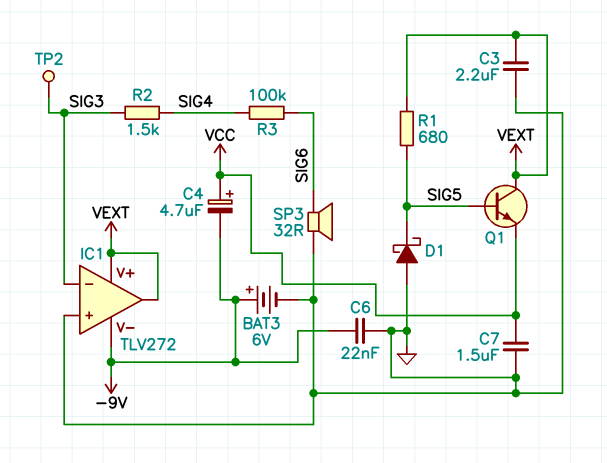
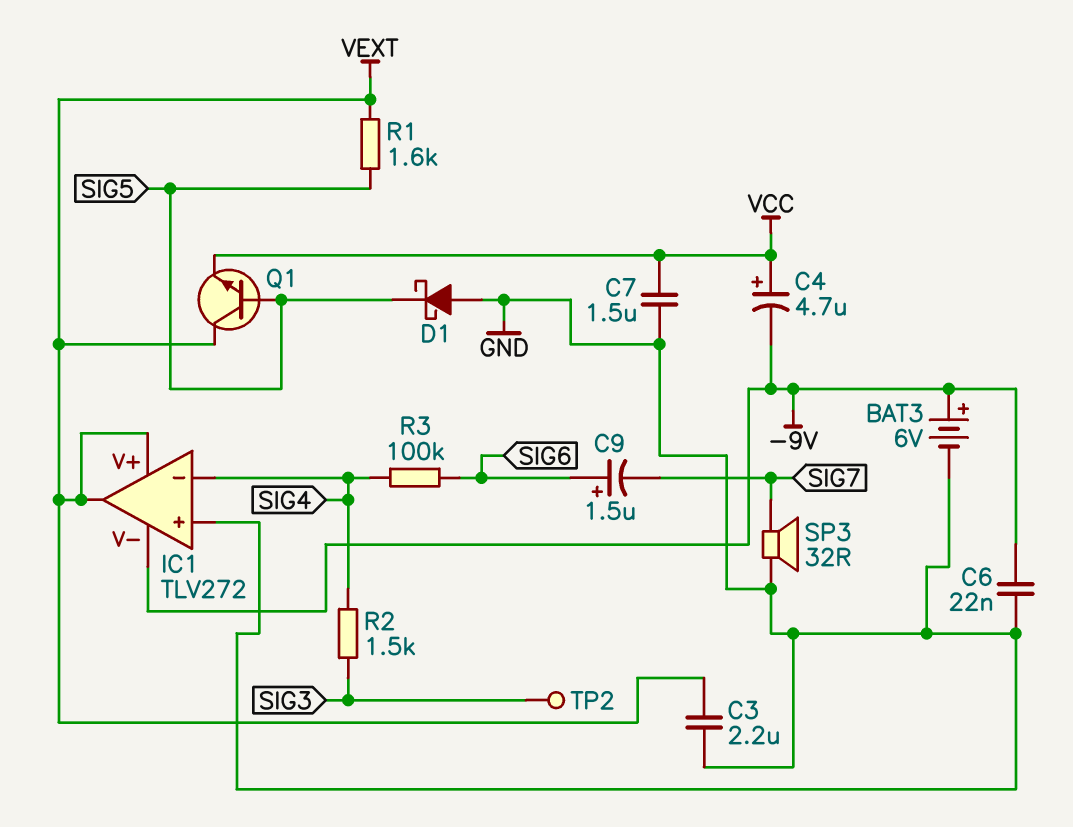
C9: none -> 1.5uF (plus SIG6, minus SIG7)
IC1 pin in-: SIG3 -> SIG4
R1: 680 (SIG5, VEXT) -> 1.6k (SIG5, VEXT)
SP3: speaker 32R (GND, SIG6) -> speaker 32R (GND, SIG7)

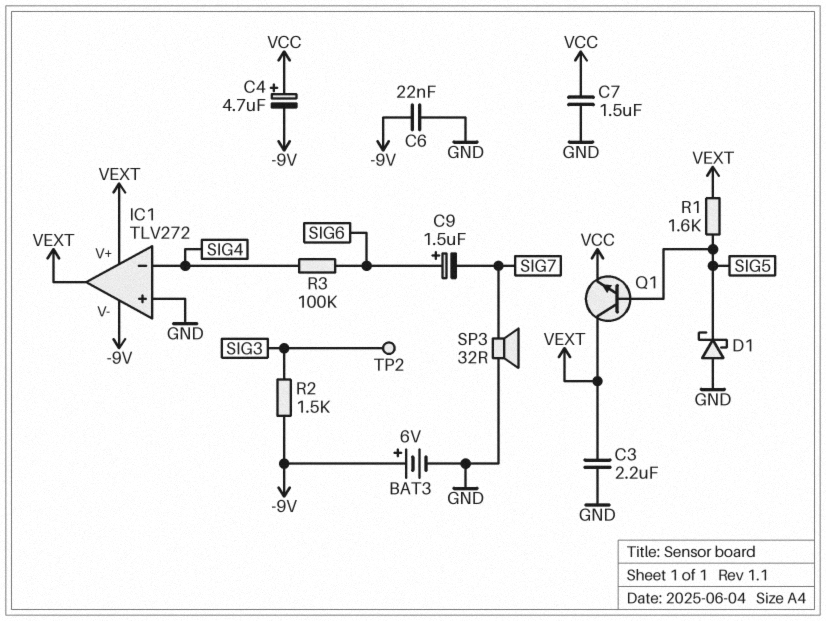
R2: 1.5k (SIG3, SIG4) -> 1.5k (-9V, SIG3)

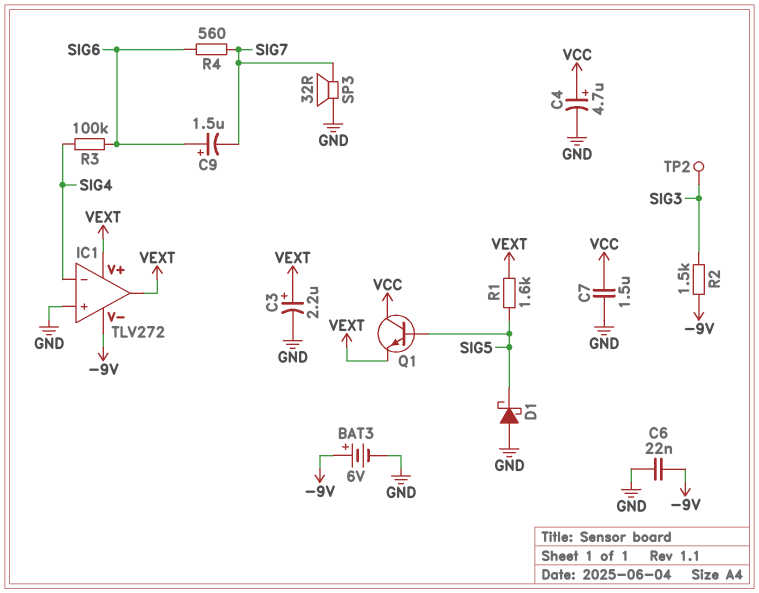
C3: 2.2uF (GND, VEXT) -> 2.2uF (plus VEXT, minus GND)
C4: 4.7uF (plus VCC, minus -9V) -> 4.7uF (plus VCC, minus GND)
Q1: NPN (B SIG5, C VEXT, E VCC) -> NPN (B SIG5, C VCC, E VEXT)
R4: none -> 560 (SIG6, SIG7)

